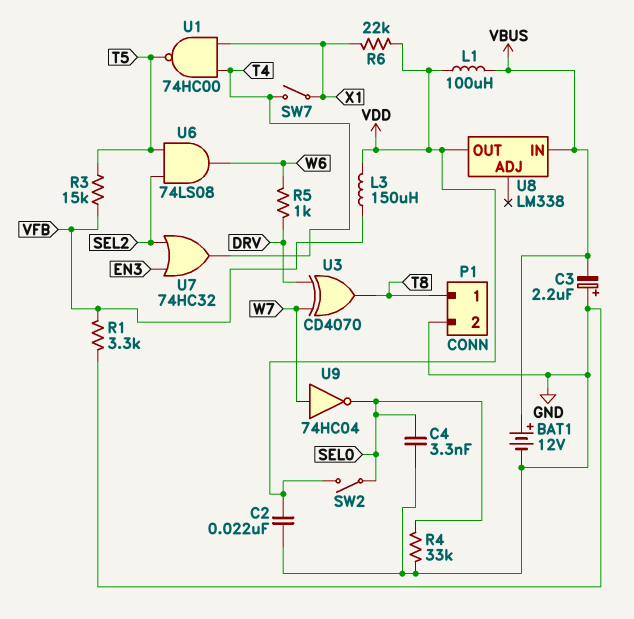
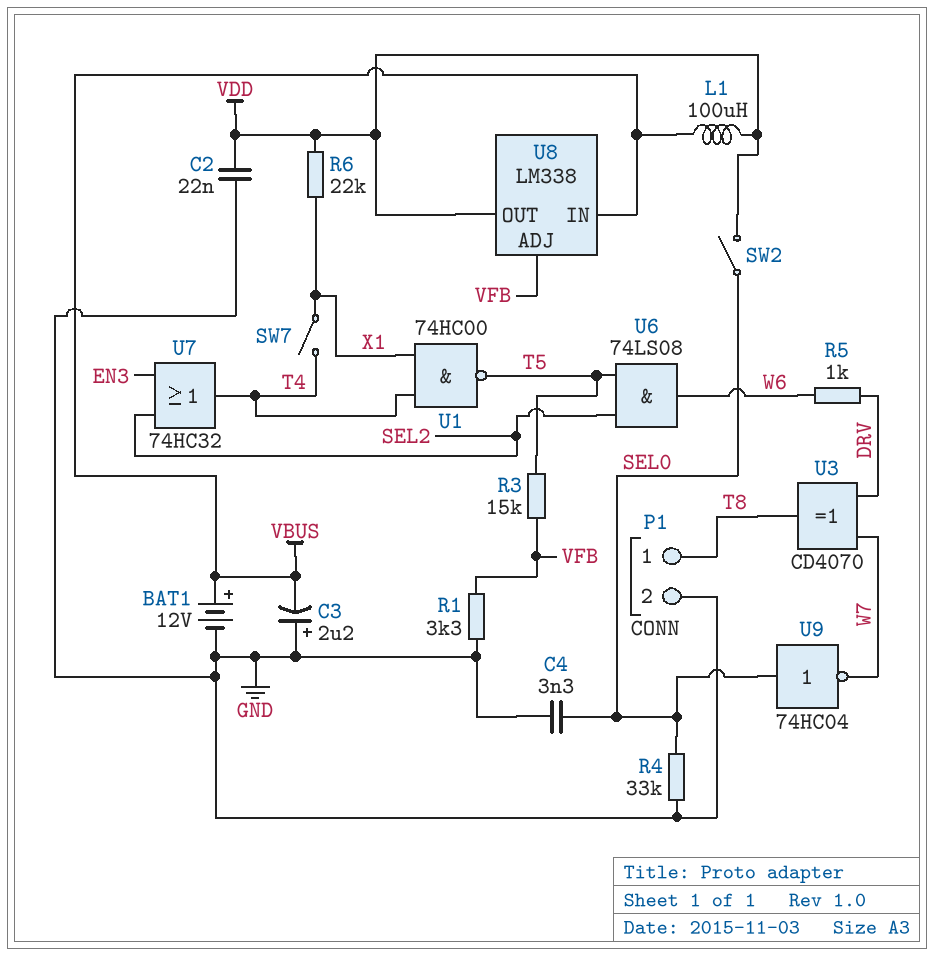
L3: 150uH (VDD, VFB) -> none
U8 pin ADJ: none -> VFB
U9: NOT 74HC04 (in W7, out SEL0) -> NOT 74HC04 (in SEL0, out W7)

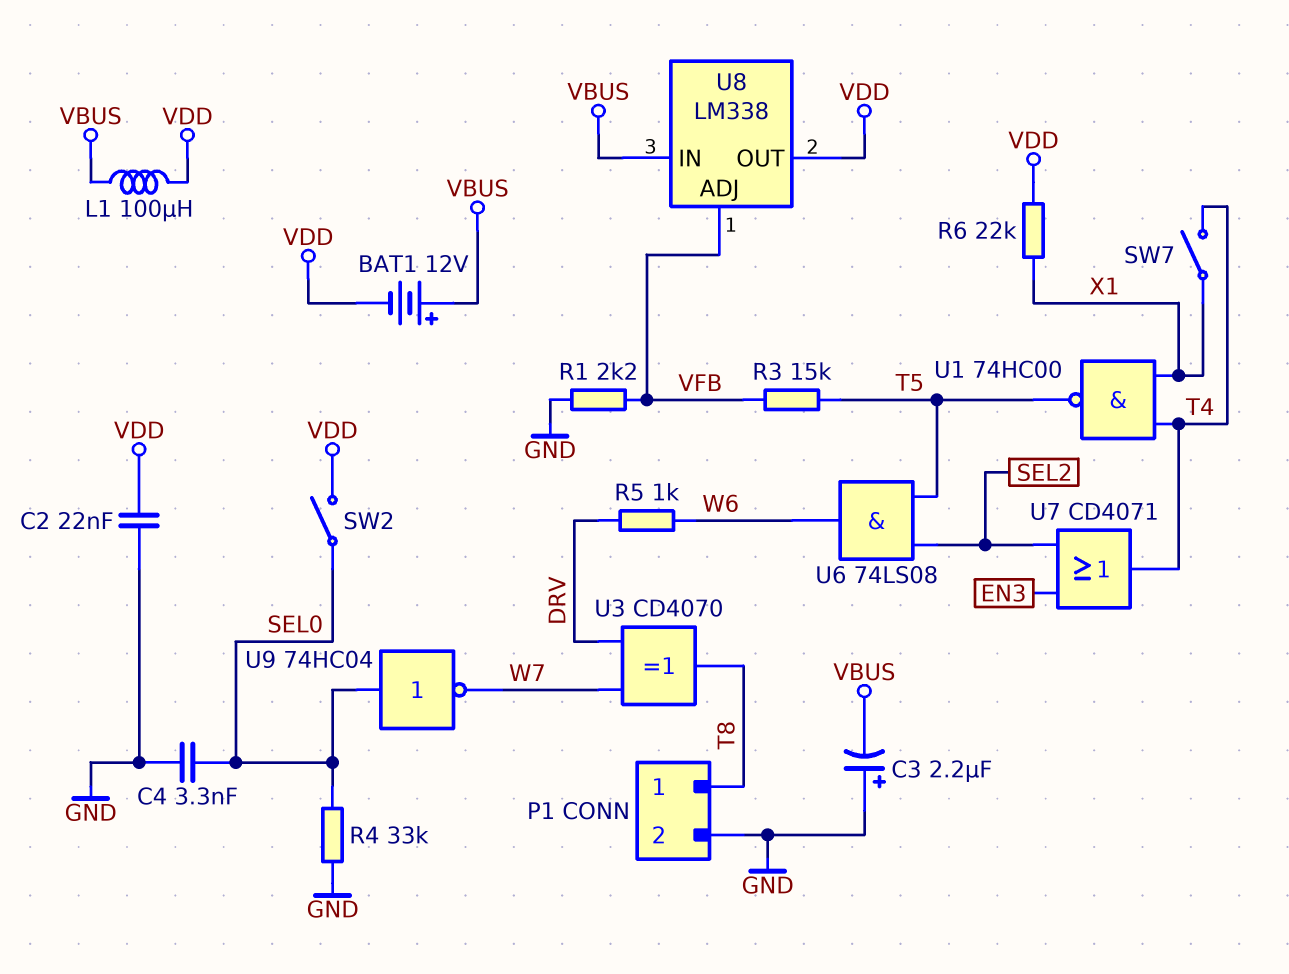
BAT1: 12V (plus VBUS, minus GND) -> 12V (plus VBUS, minus VDD)
R1: 3.3k (GND, VFB) -> 2.2k (GND, VFB)
U7: OR 74HC32 (in EN3, in SEL2, out T4) -> OR CD4071 (in EN3, in SEL2, out T4)

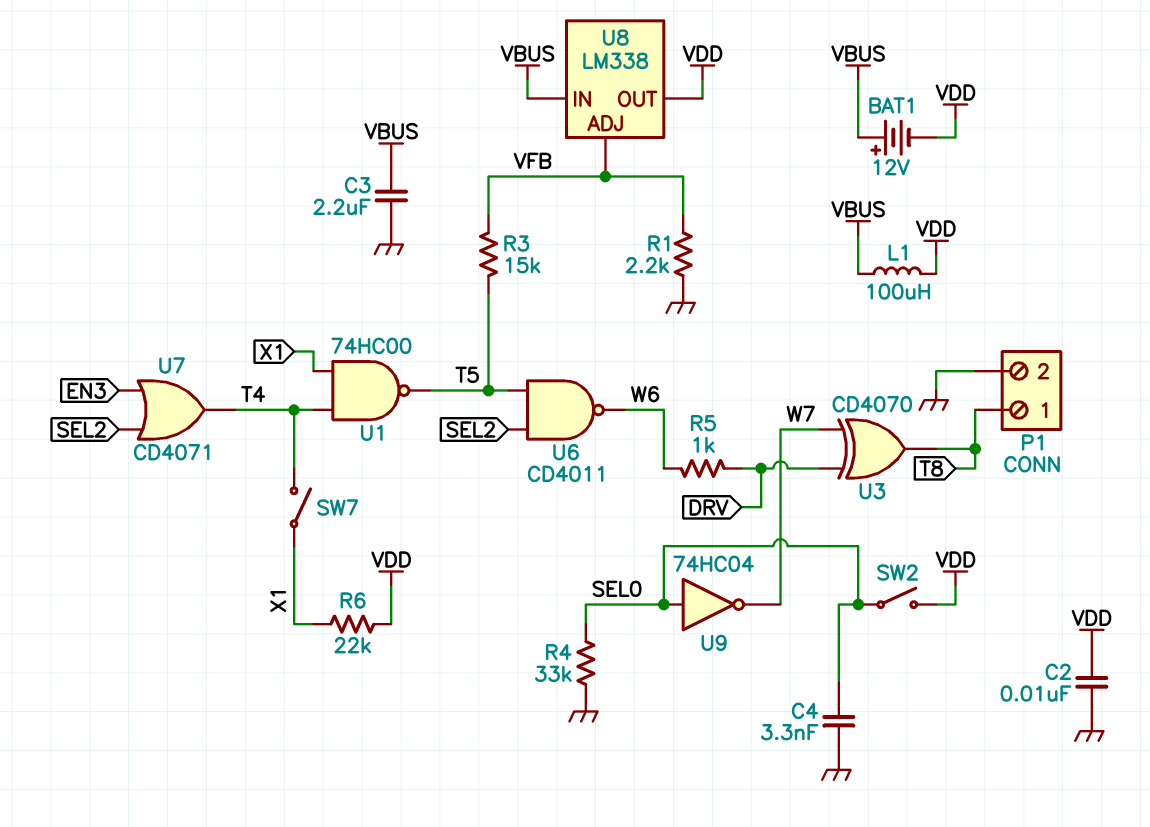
C2: 22nF (GND, VDD) -> 10nF (GND, VDD)
C3: 2.2uF (plus GND, minus VBUS) -> 2.2uF (GND, VBUS)
U6: AND 74LS08 (in SEL2, in T5, out W6) -> NAND CD4011 (in SEL2, in T5, out W6)

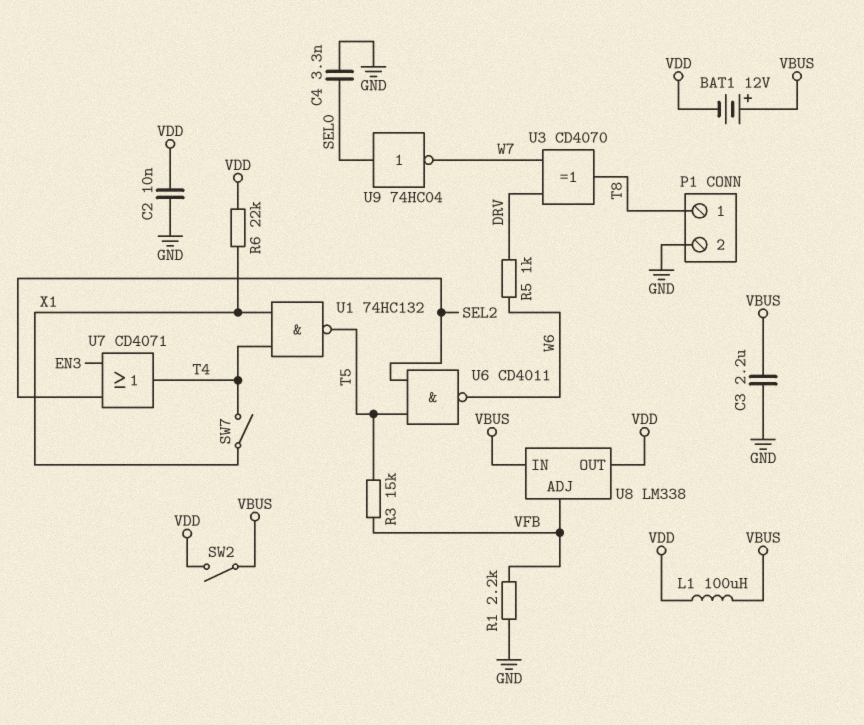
R4: 33k (GND, SEL0) -> none
SW2: switch (SEL0, VDD) -> switch (VBUS, VDD)
U1: NAND 74HC00 (in T4, in X1, out T5) -> NAND 74HC132 (in T4, in X1, out T5)

